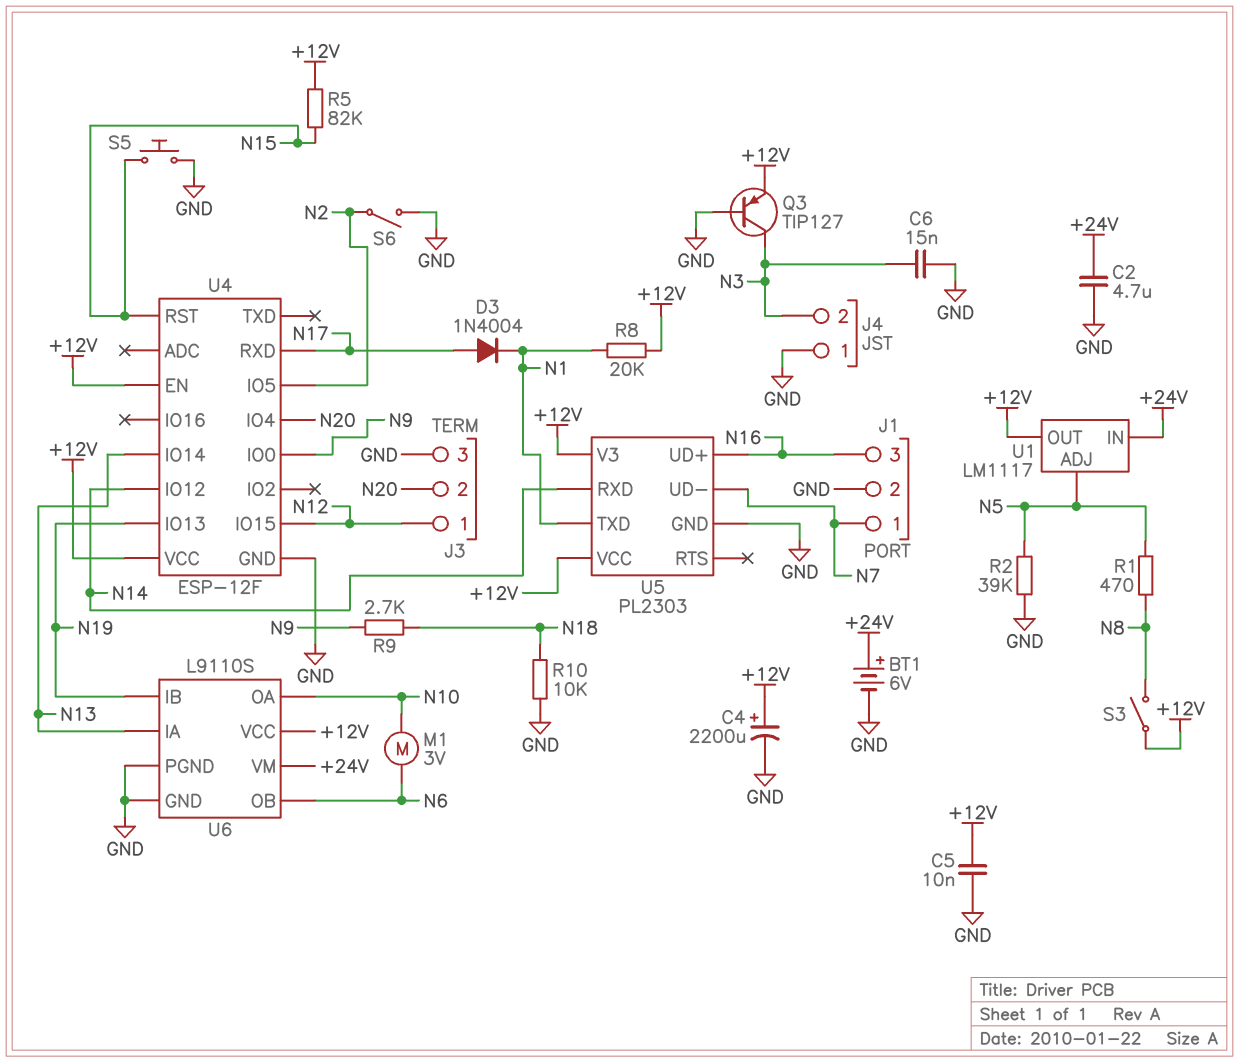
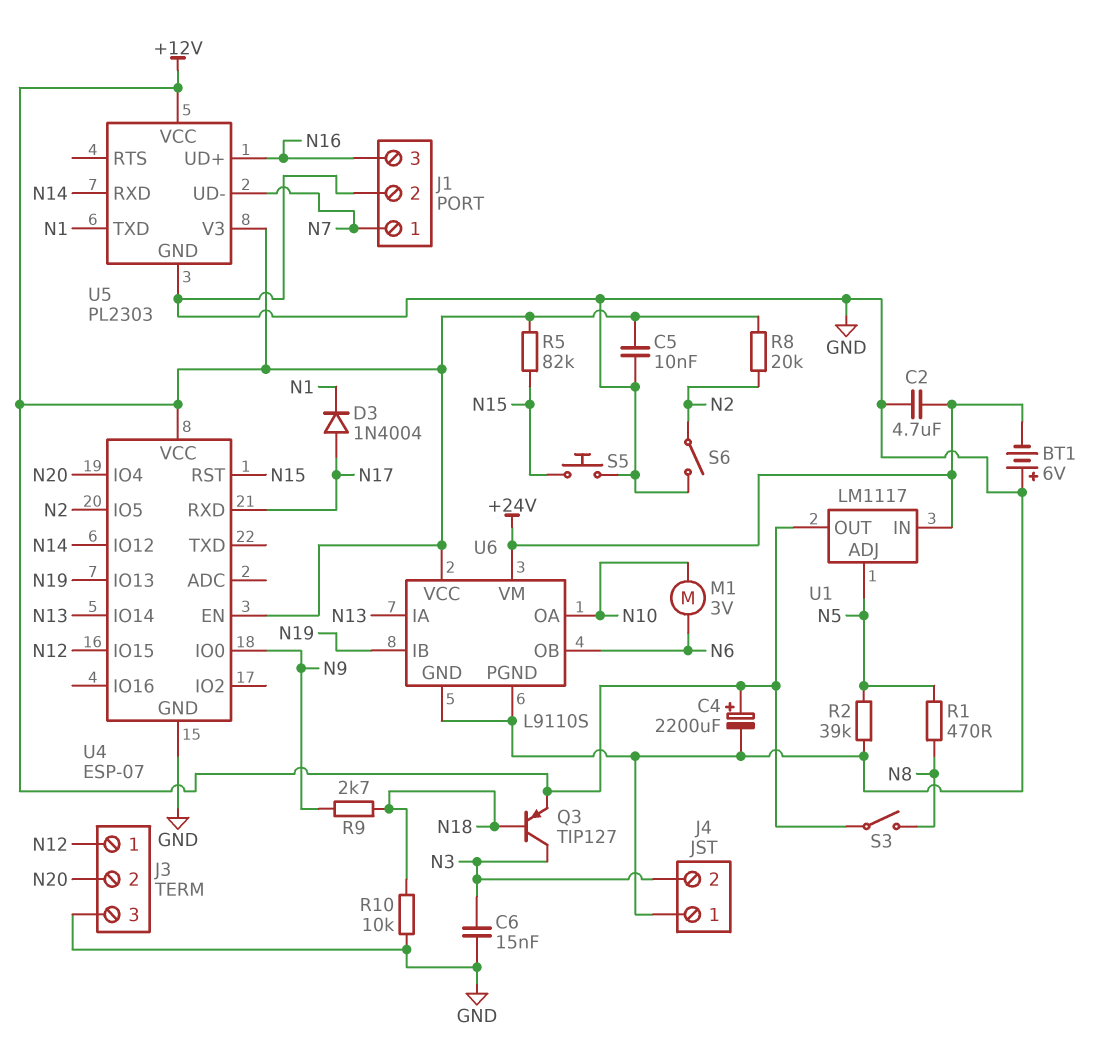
BT1: 6V (plus +24V, minus GND) -> 6V (plus GND, minus +24V)
Q3: PNP TIP127 (B GND, C N3, E +12V) -> PNP TIP127 (B N18, C N3, E +12V)
R8: 20k (+12V, N1) -> 20k (+12V, N2)
U4: ESP-12F -> ESP-07

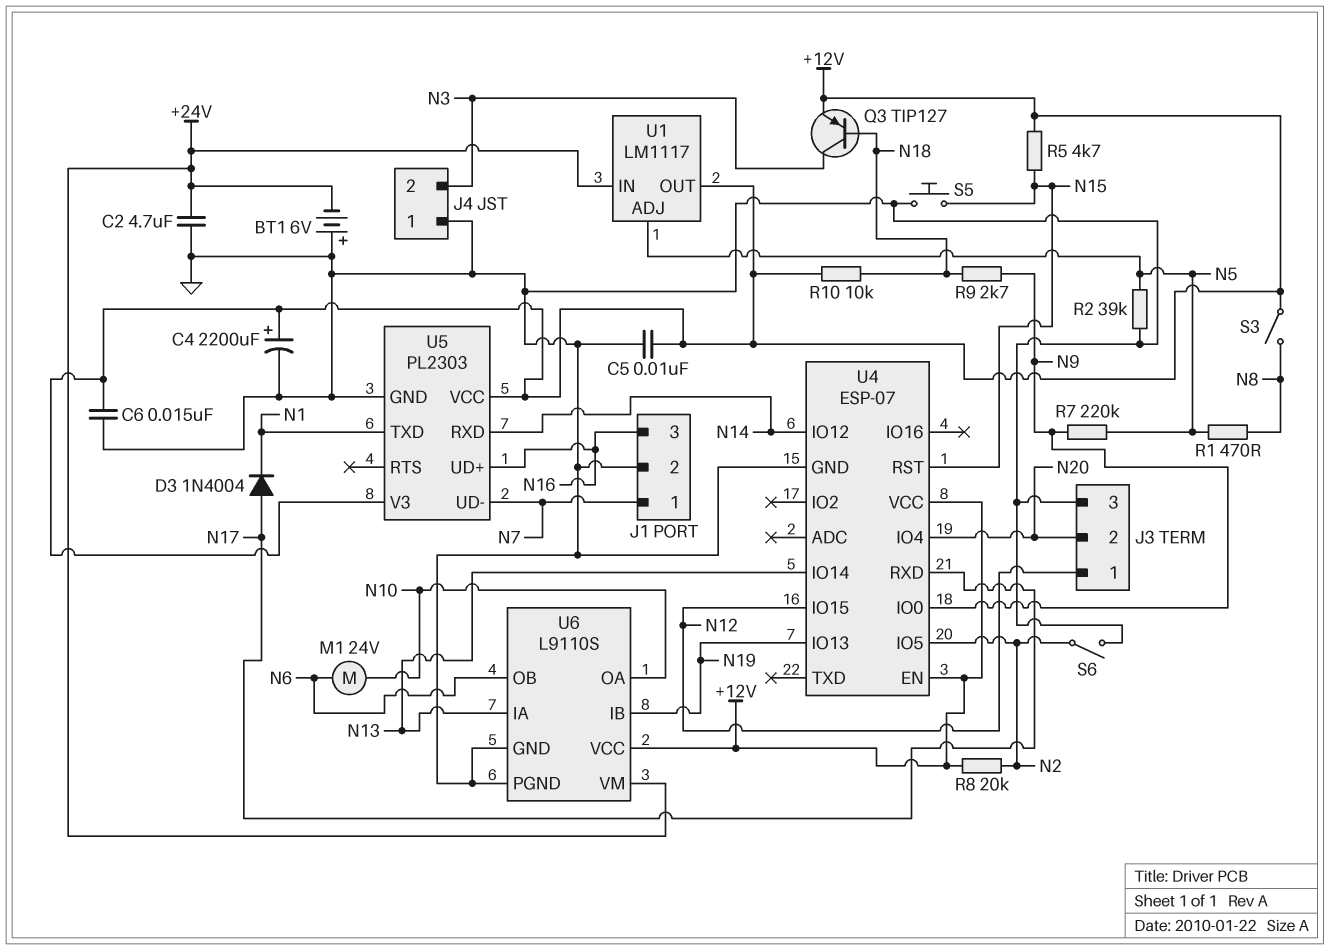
C6: 15nF (GND, N3) -> 15nF (+12V, GND)
M1: motor 3V (N6, N10) -> motor 24V (N6, N10)
R5: 82k (+12V, N15) -> 4.7k (+12V, N15)
R7: none -> 220k (N5, N9)
R10: 10k (GND, N18) -> 10k (+12V, N18)

